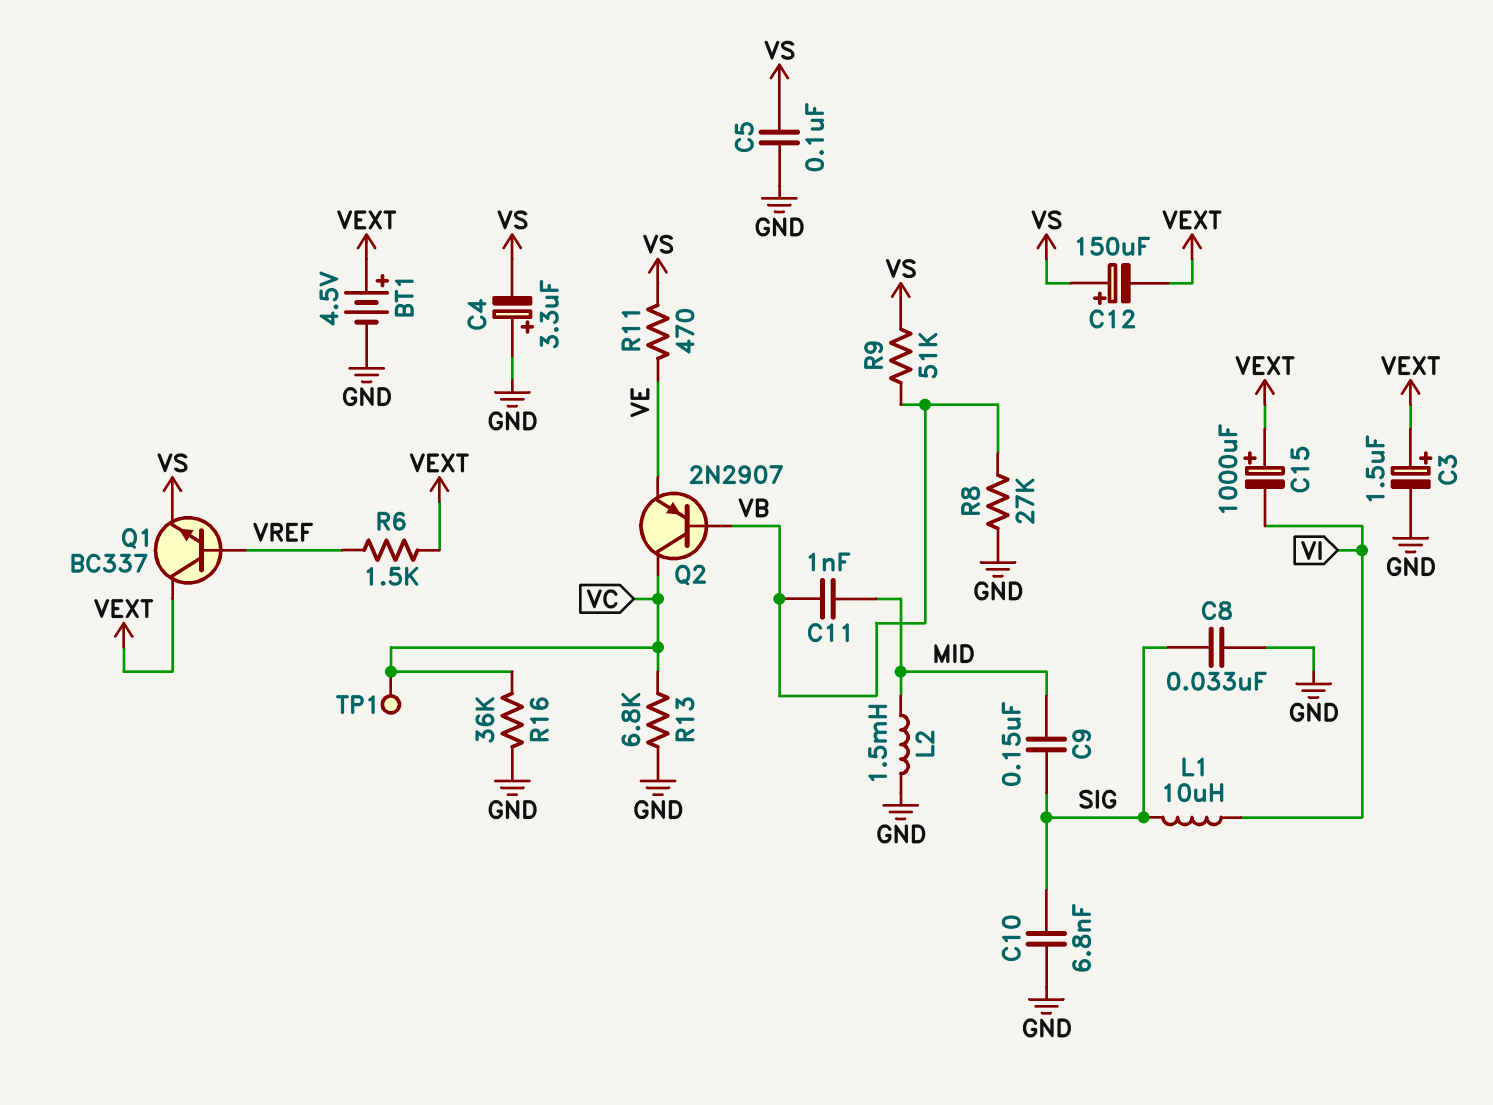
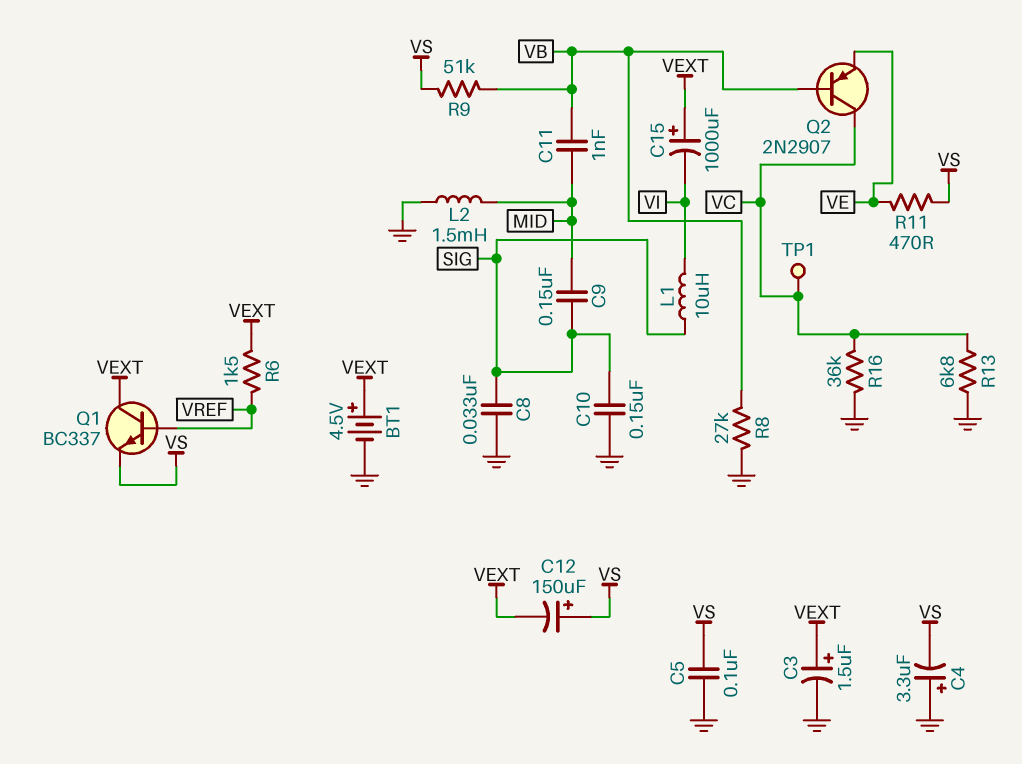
C10: 6.8nF (GND, SIG) -> 150nF (GND, SIG)

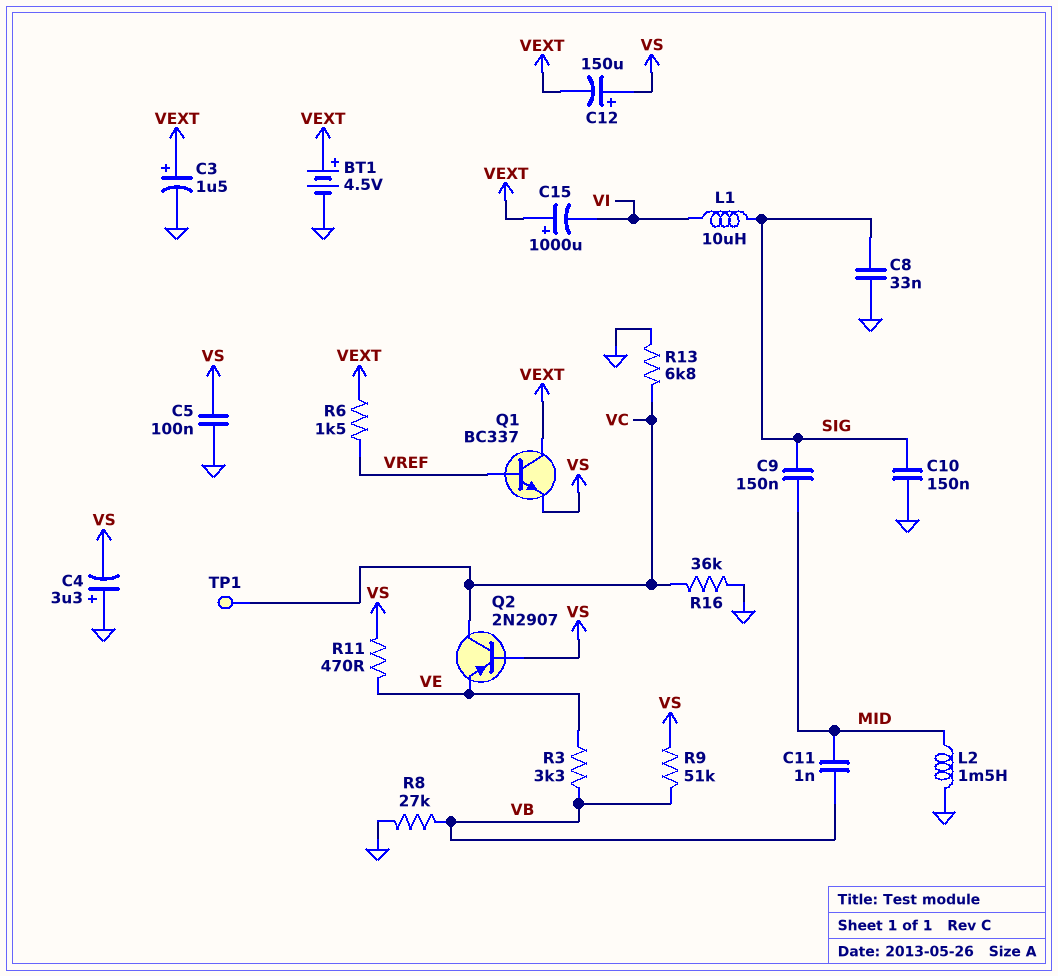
Q2: PNP 2N2907 (B VB, C VC, E VE) -> PNP 2N2907 (B VS, C VC, E VE)
R3: none -> 3.3k (VB, VE)

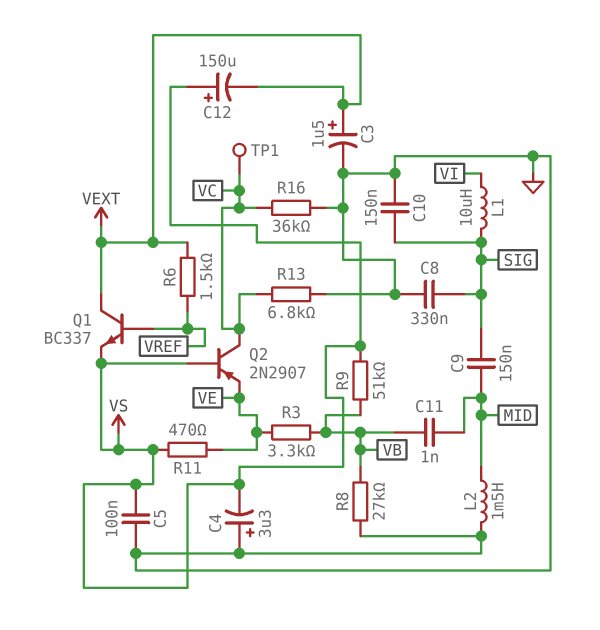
BT1: 4.5V (plus VEXT, minus GND) -> none
C8: 33nF (GND, SIG) -> 330nF (GND, SIG)
C15: 1000uF (plus VEXT, minus VI) -> none

